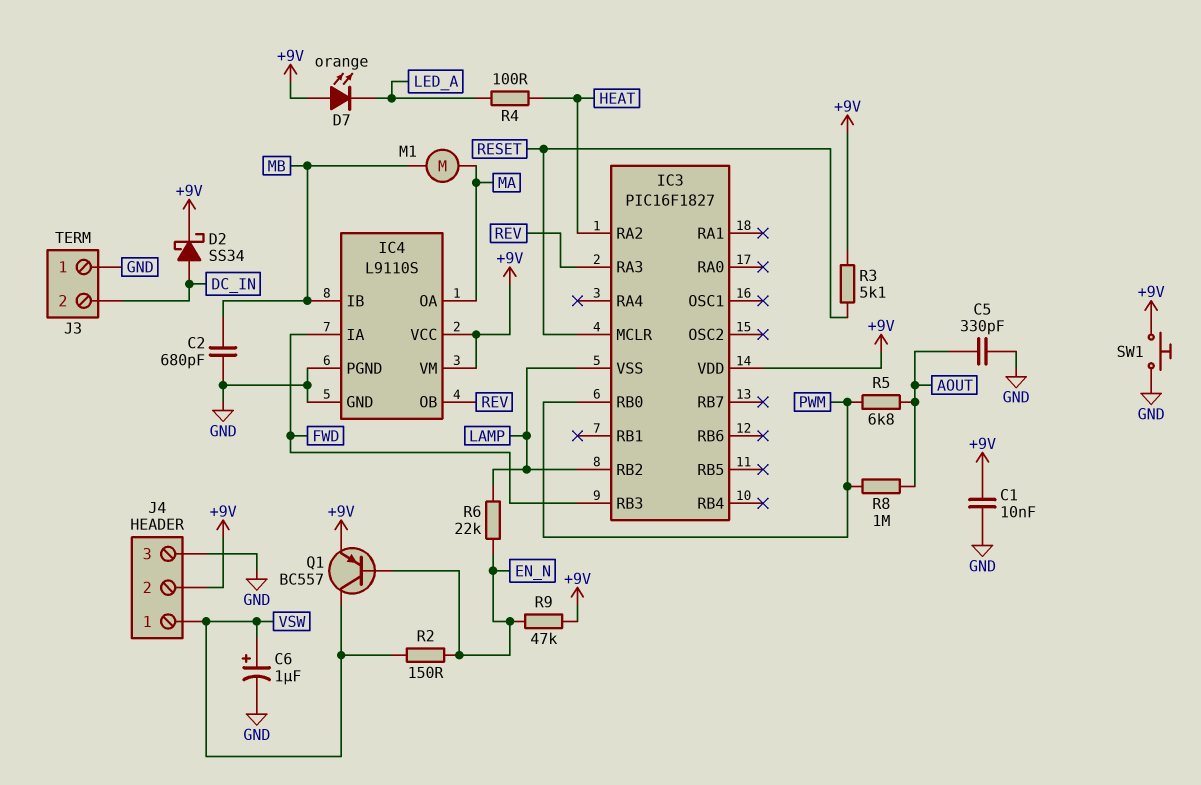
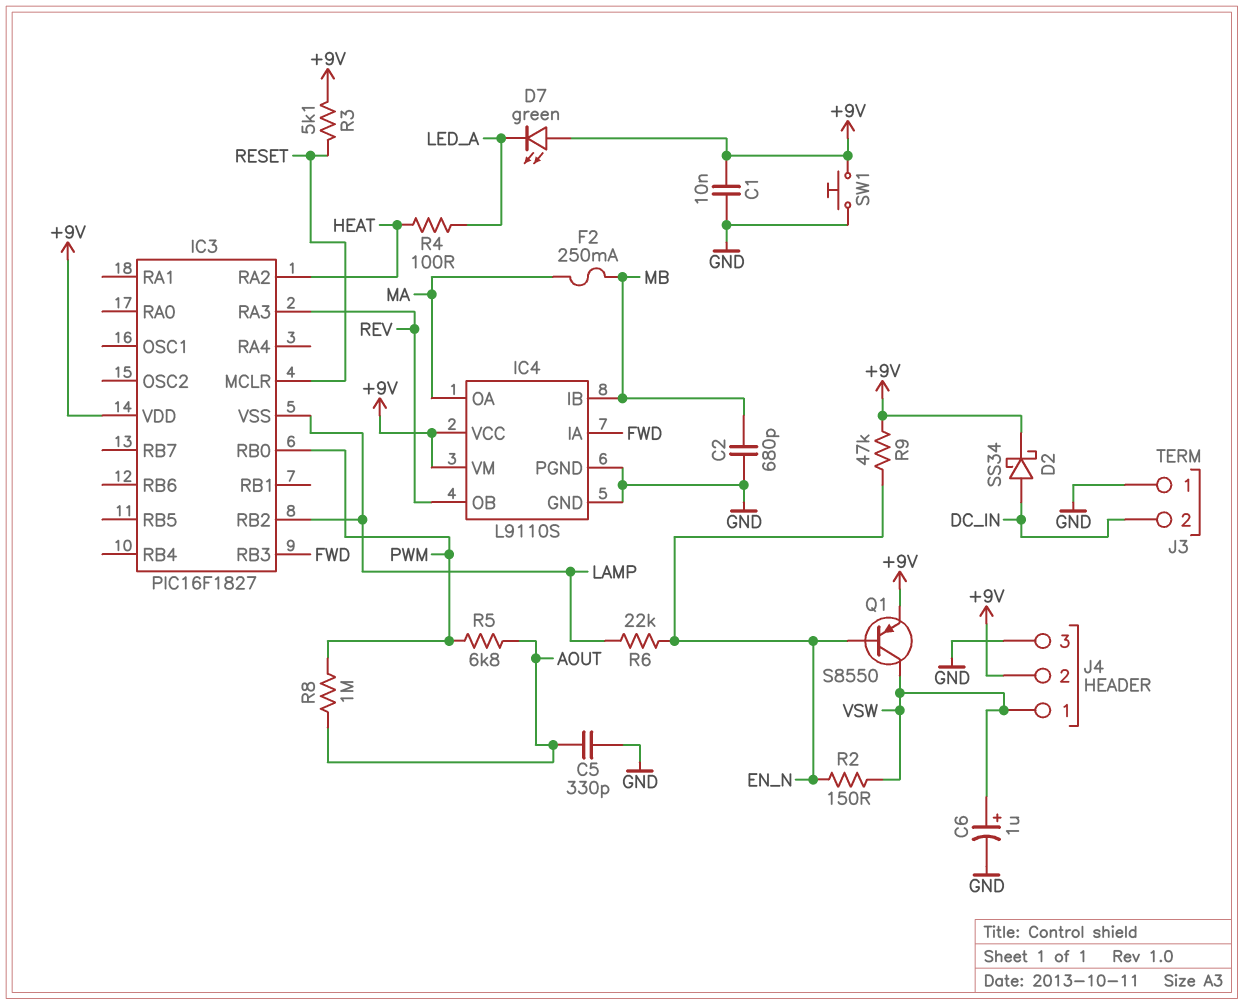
D7: LED orange (A +9V, K LED_A) -> LED green (A +9V, K LED_A)
F2: none -> 250mA (MA, MB)
M1: motor (MA, MB) -> none
Q1: PNP BC557 (B EN_N, C VSW, E +9V) -> PNP S8550 (B EN_N, C VSW, E +9V)

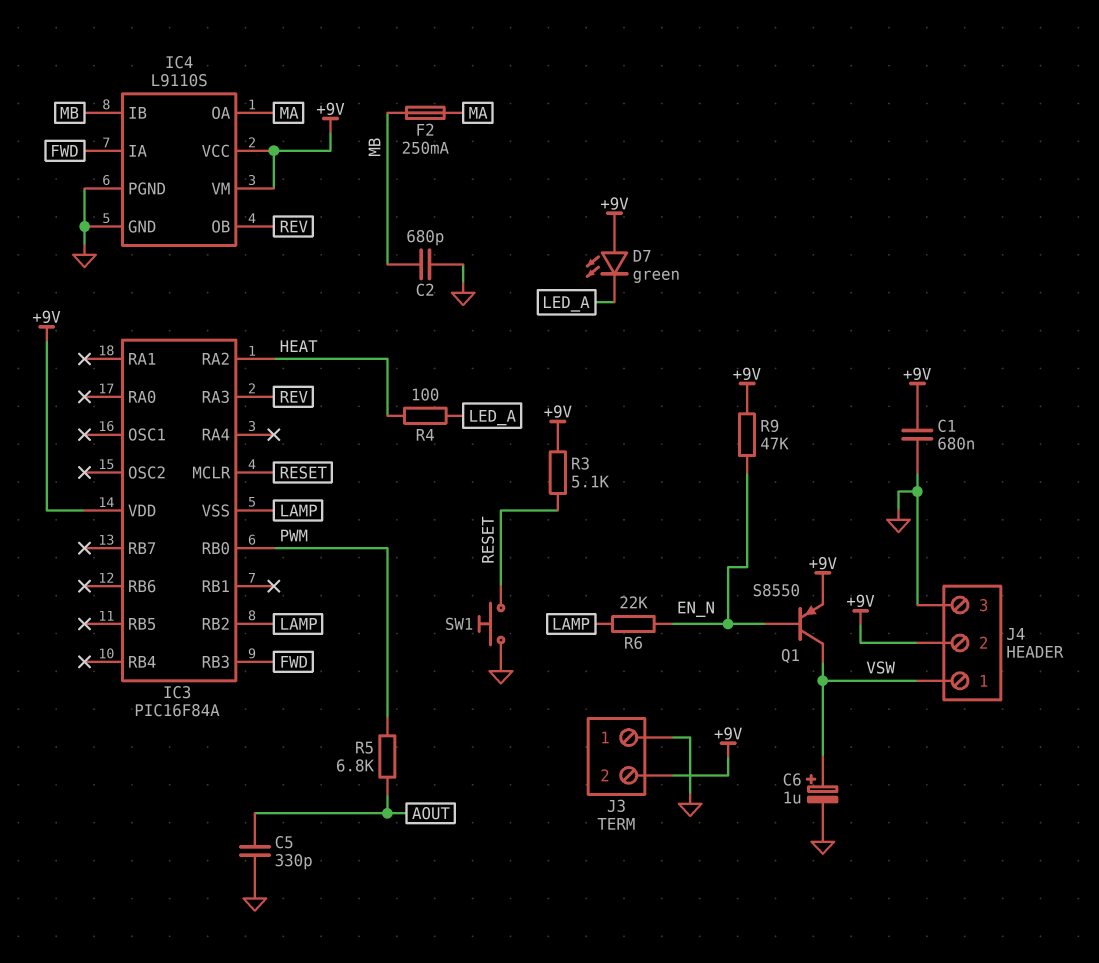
C1: 10nF (+9V, GND) -> 680nF (+9V, GND)
D2: schottky SS34 (A DC_IN, K +9V) -> none
IC3: PIC16F1827 -> PIC16F84A
J3 pin 2: DC_IN -> +9V
R2: 150 (EN_N, VSW) -> none
R8: 1M (AOUT, PWM) -> none
SW1: button (+9V, GND) -> button (GND, RESET)

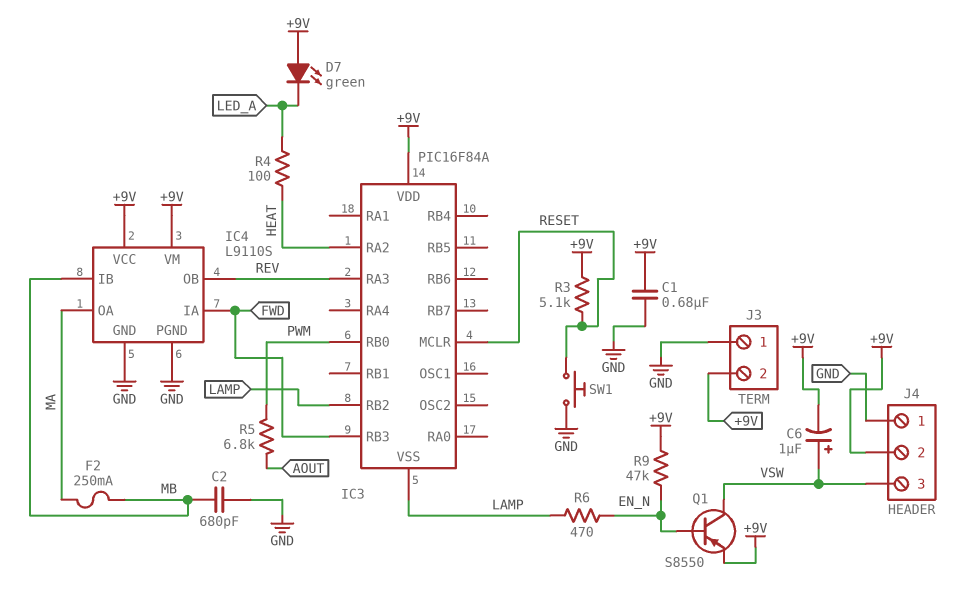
C5: 330pF (AOUT, GND) -> none
C6: 1uF (plus VSW, minus GND) -> 1uF (plus VSW, minus +9V)
J4 pin 1: VSW -> GND
J4 pin 3: GND -> VSW
R6: 22k (EN_N, LAMP) -> 470 (EN_N, LAMP)

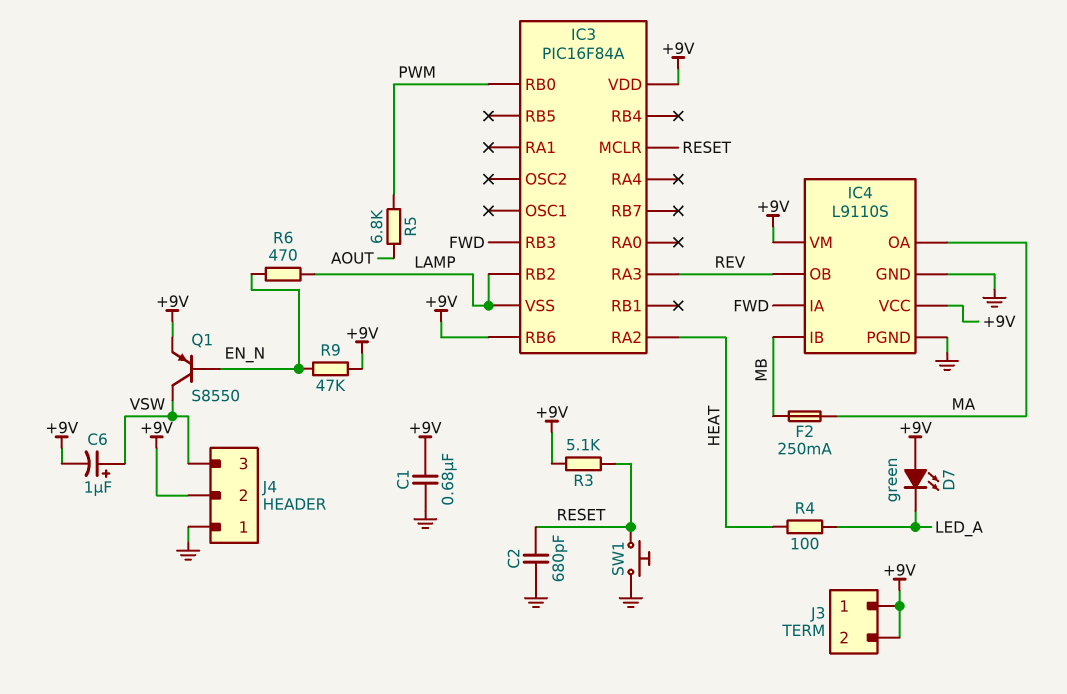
C2: 680pF (GND, MB) -> 680pF (GND, RESET)
IC3 pin RB6: none -> +9V
J3 pin 1: GND -> +9V

